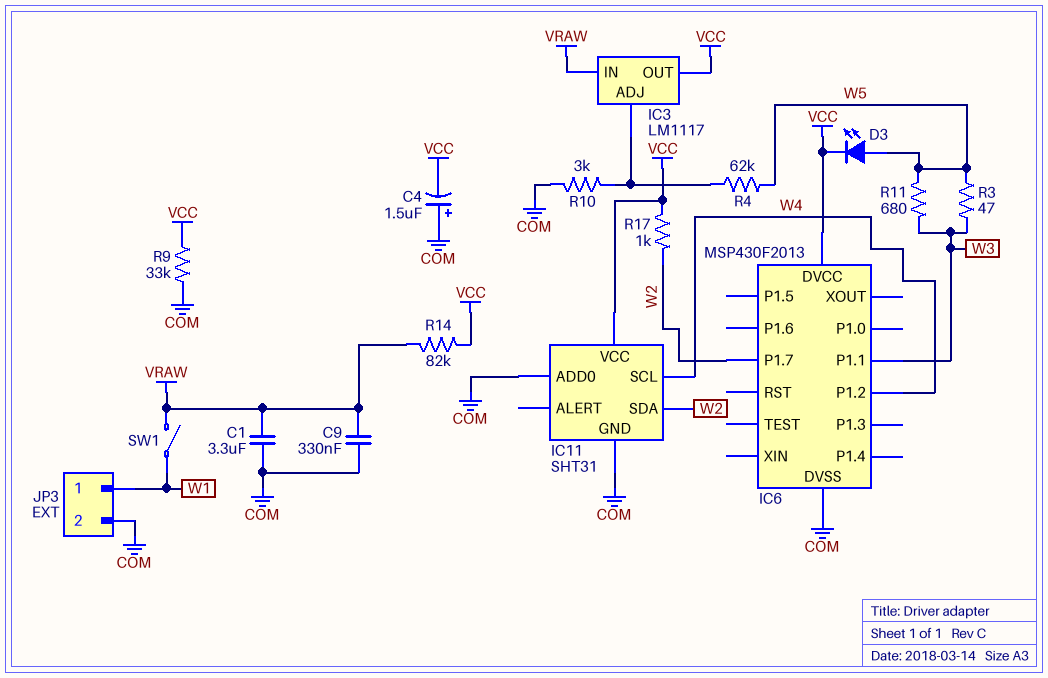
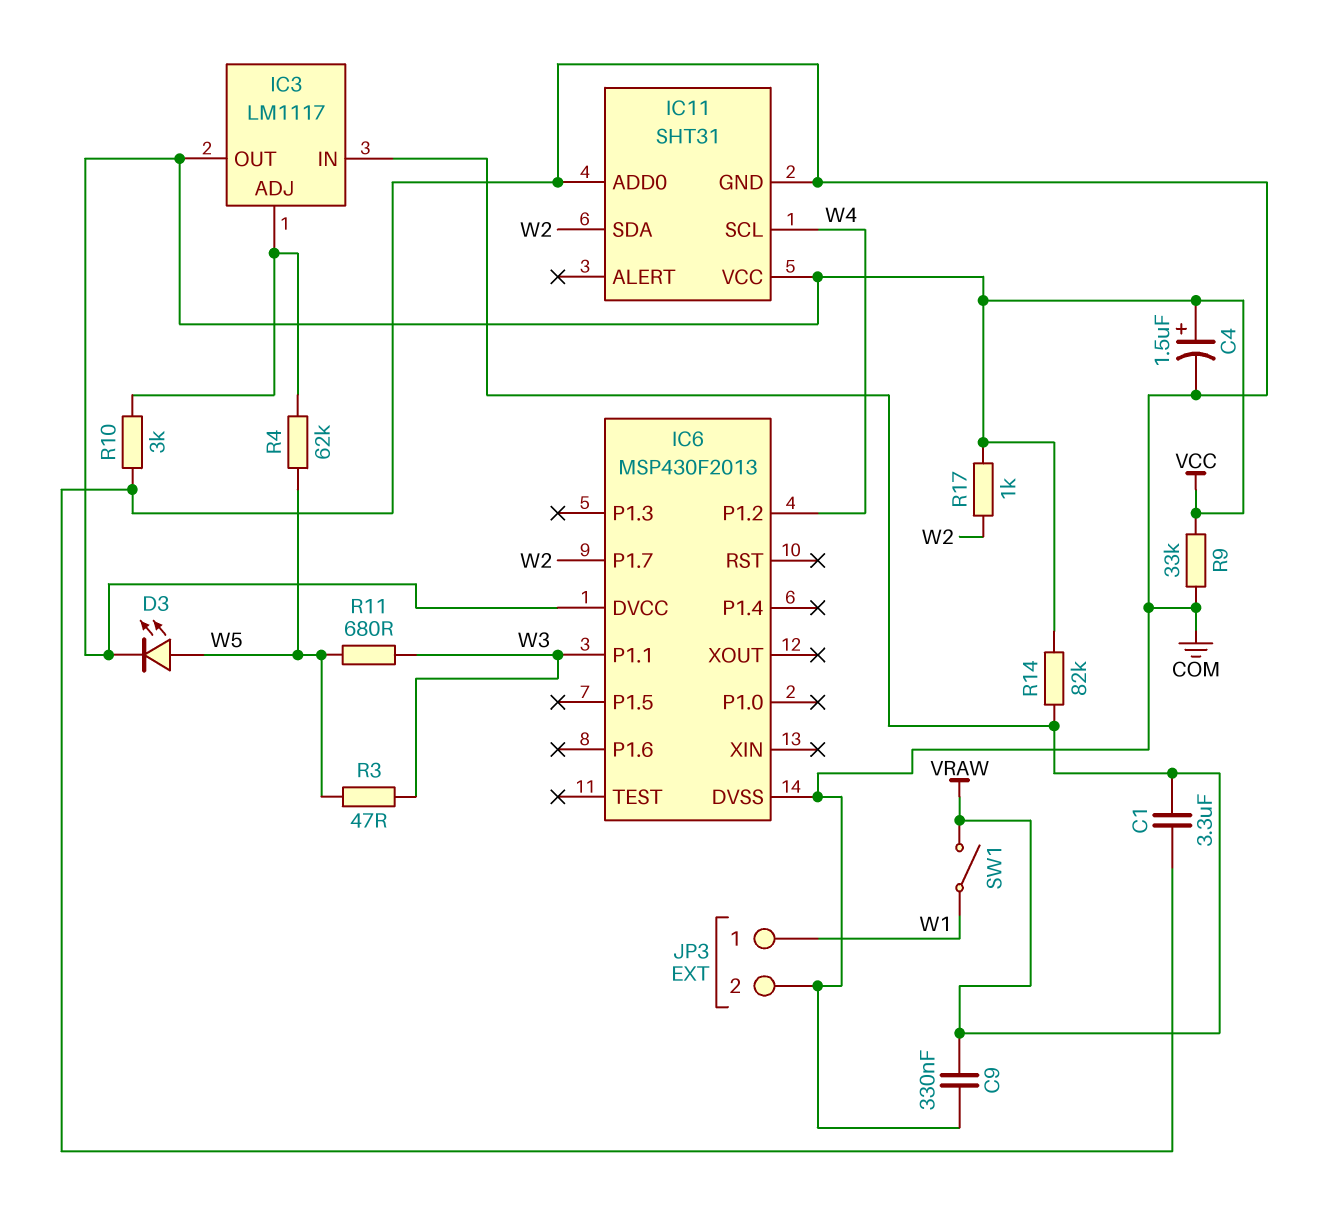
C4: 1.5uF (plus COM, minus VCC) -> 1.5uF (plus VCC, minus COM)

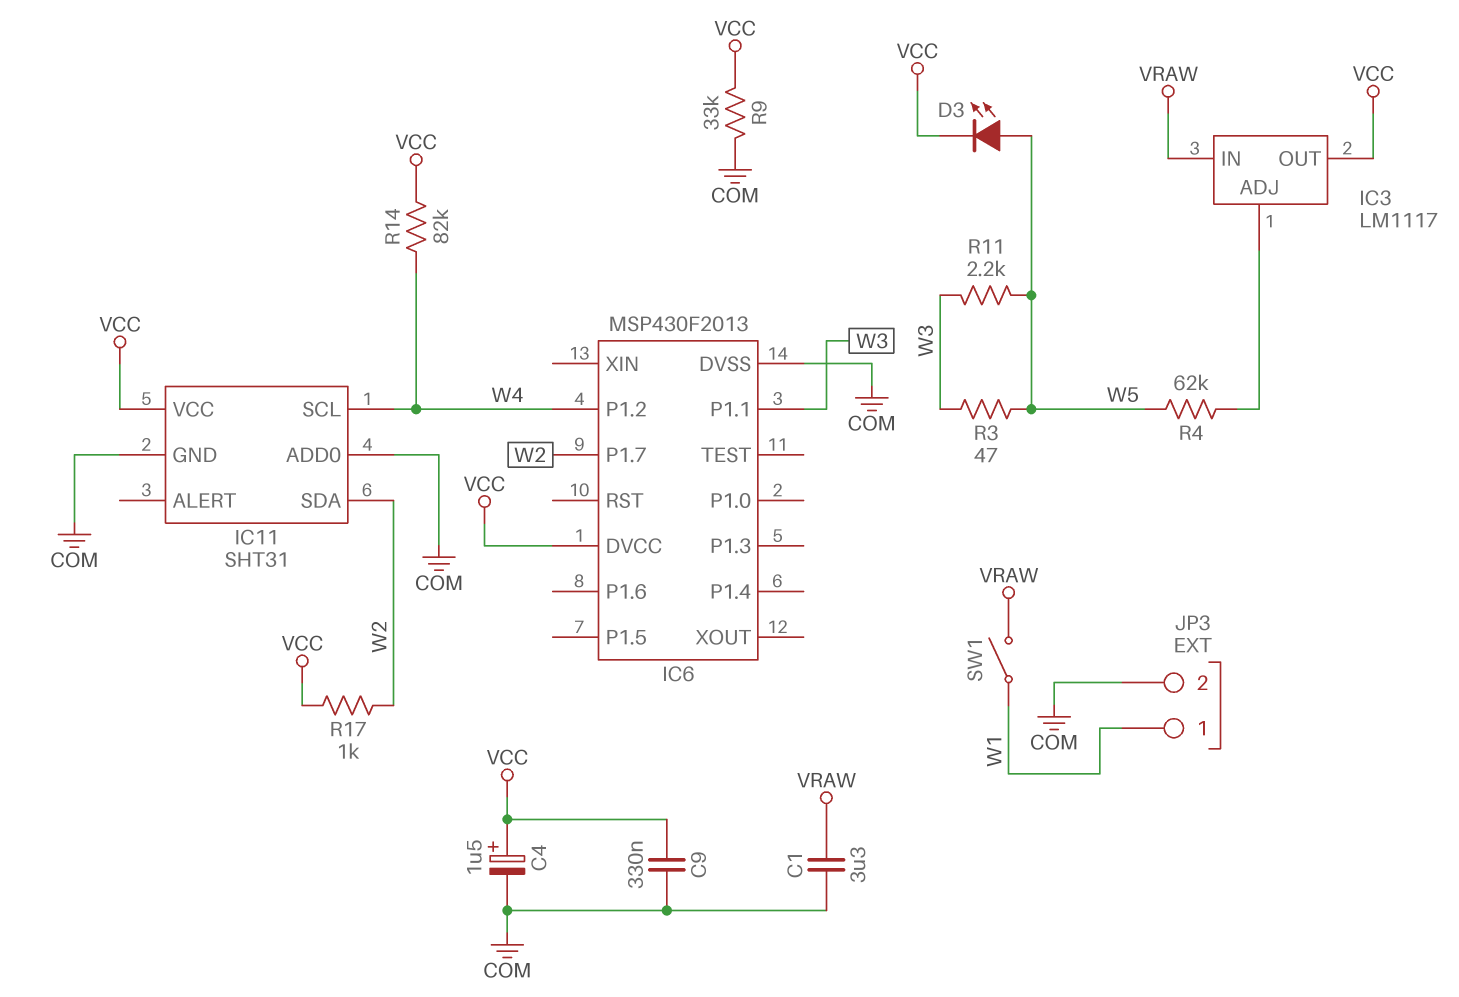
C9: 330nF (COM, VRAW) -> 330nF (COM, VCC)
R10: 3k (COM, IC3/ADJ) -> none
R11: 680 (W3, W5) -> 2.2k (W3, W5)
R14: 82k (VCC, VRAW) -> 82k (VCC, W4)

